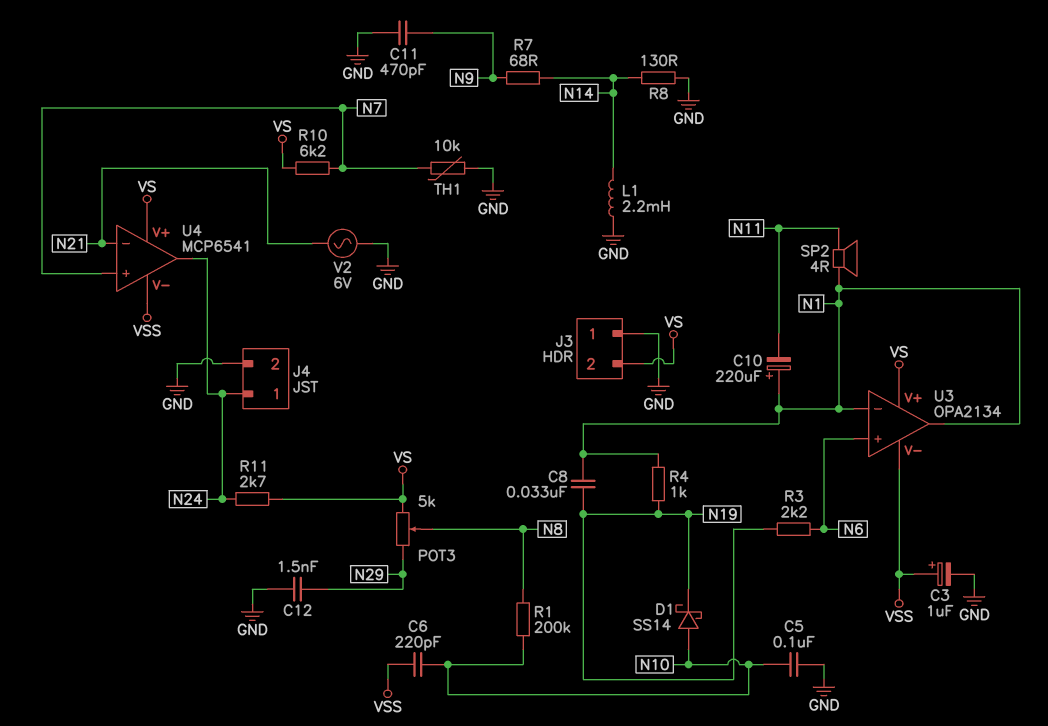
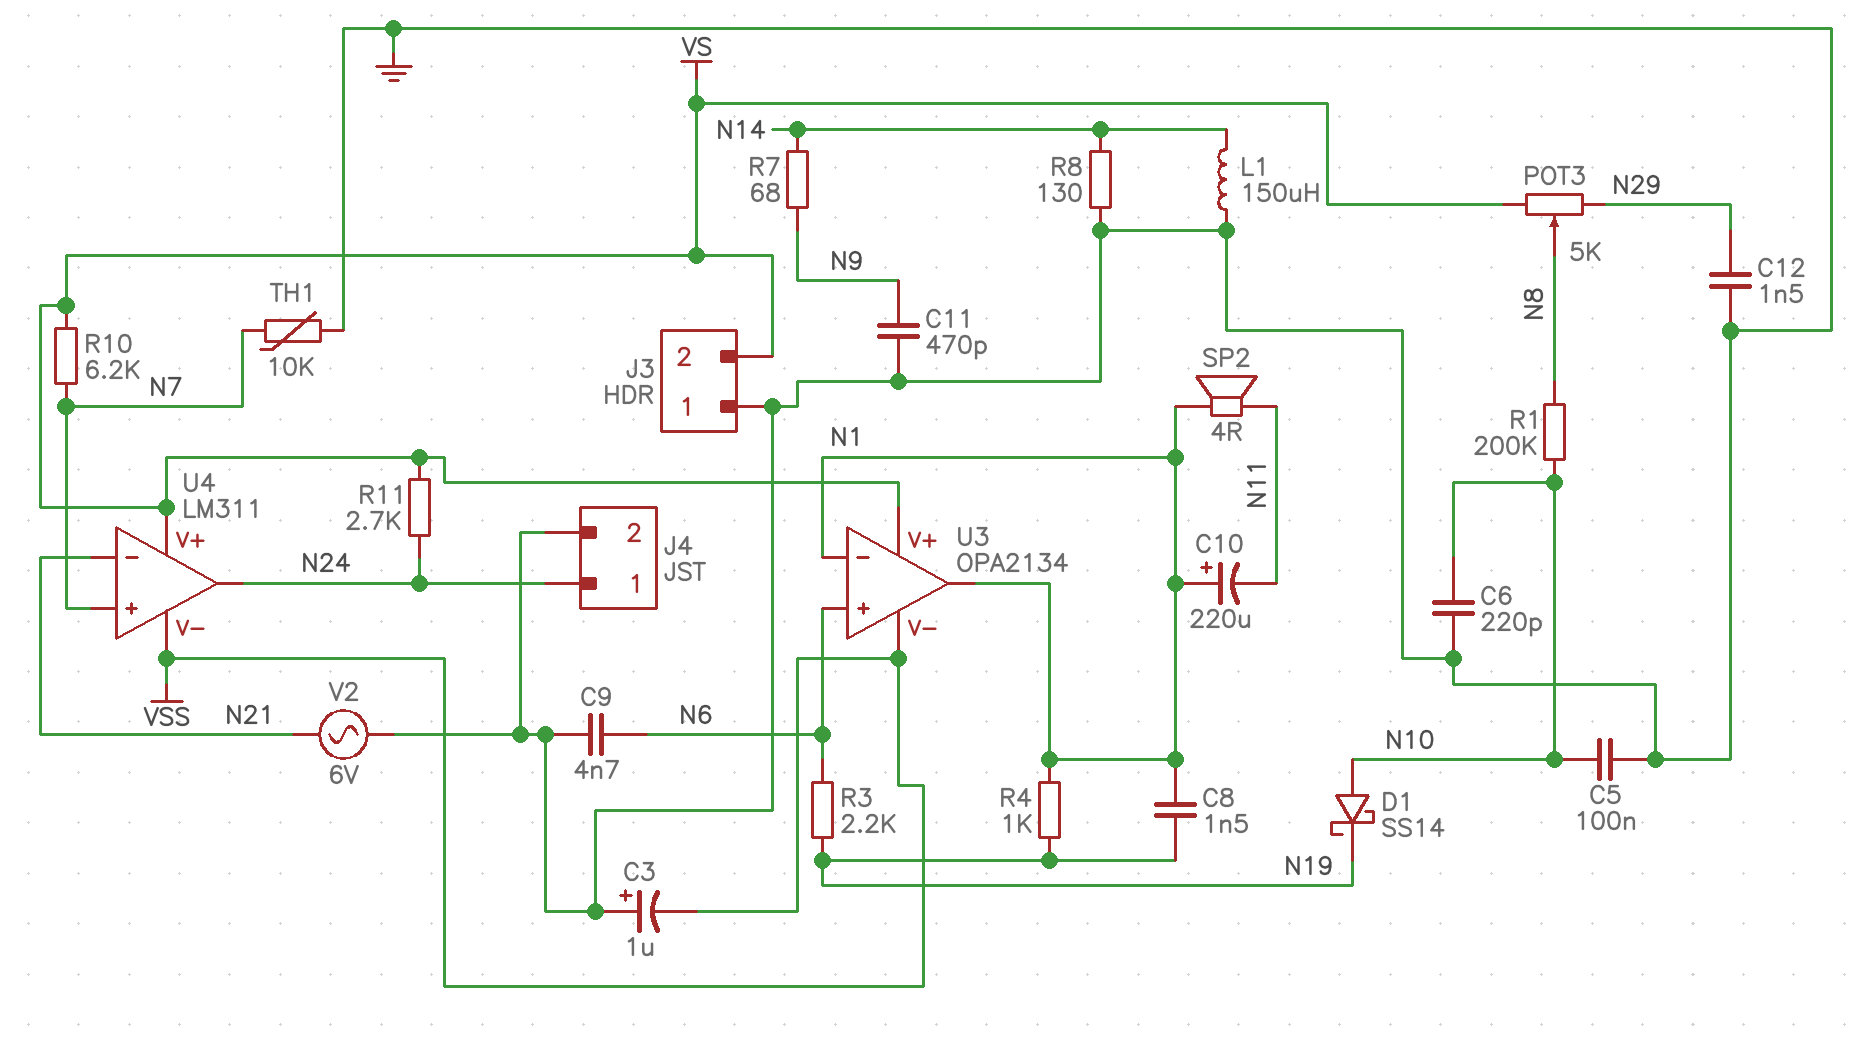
C3: 1uF (plus VSS, minus GND) -> 1uF (plus GND, minus VSS)
C6: 220pF (N10, VSS) -> 220pF (GND, N10)
C8: 33nF (N1, N19) -> 1.5nF (N1, N19)
C9: none -> 4.7nF (GND, N6)
L1: 2.2mH (GND, N14) -> 150uH (GND, N14)
U4: MCP6541 -> LM311

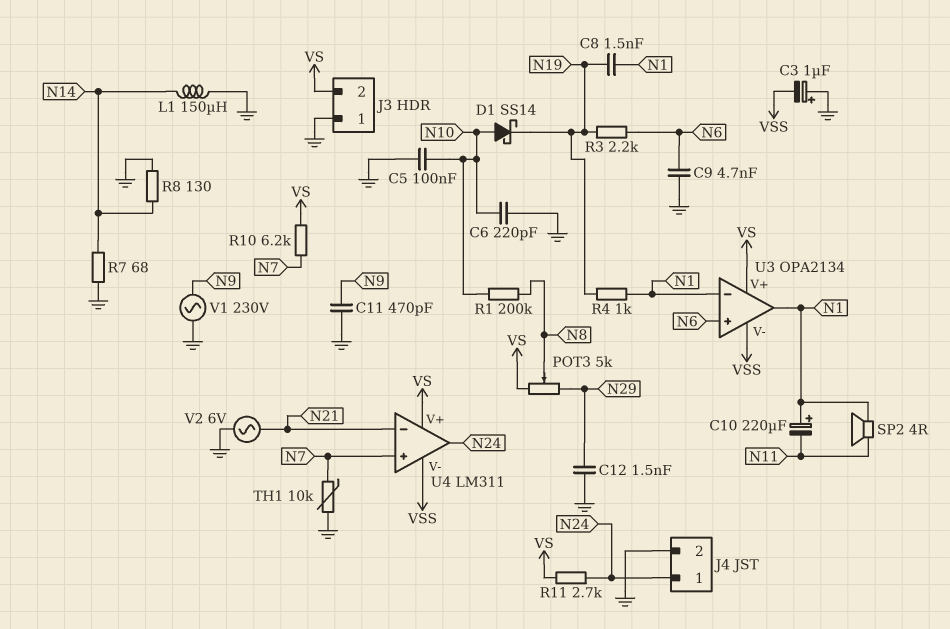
R7: 68 (N9, N14) -> 68 (GND, N14)
V1: none -> AC 230V (GND, N9)

